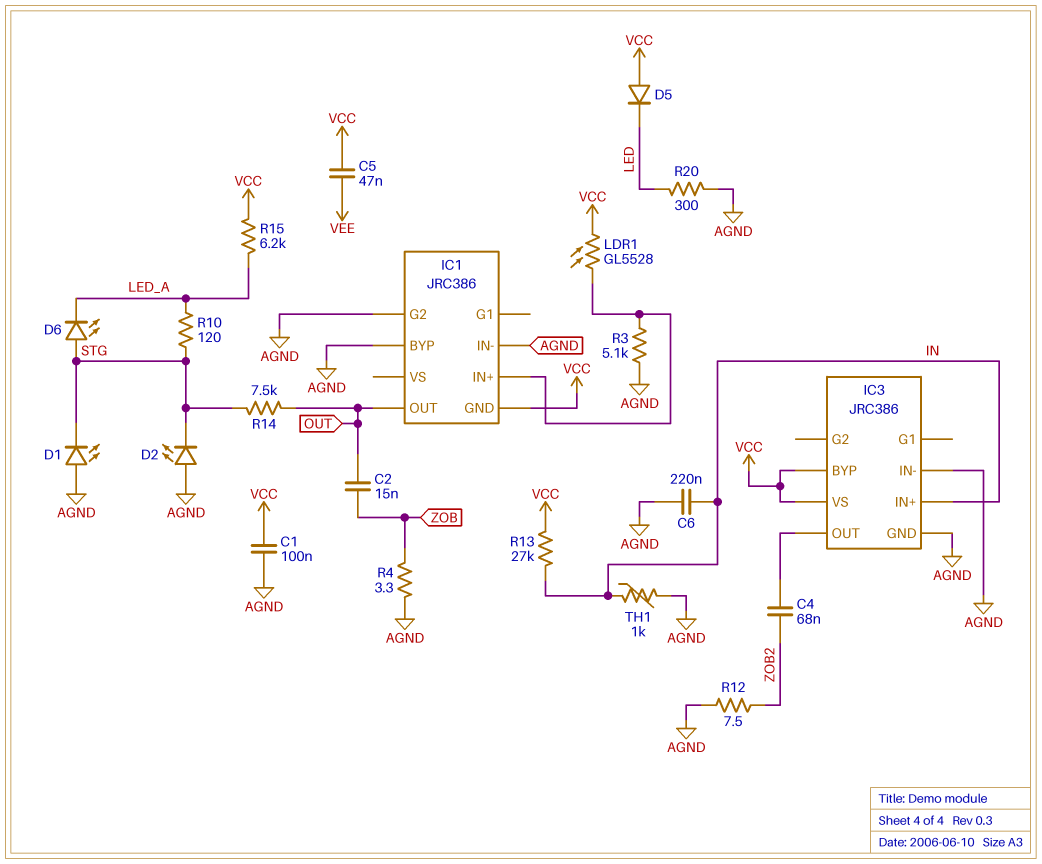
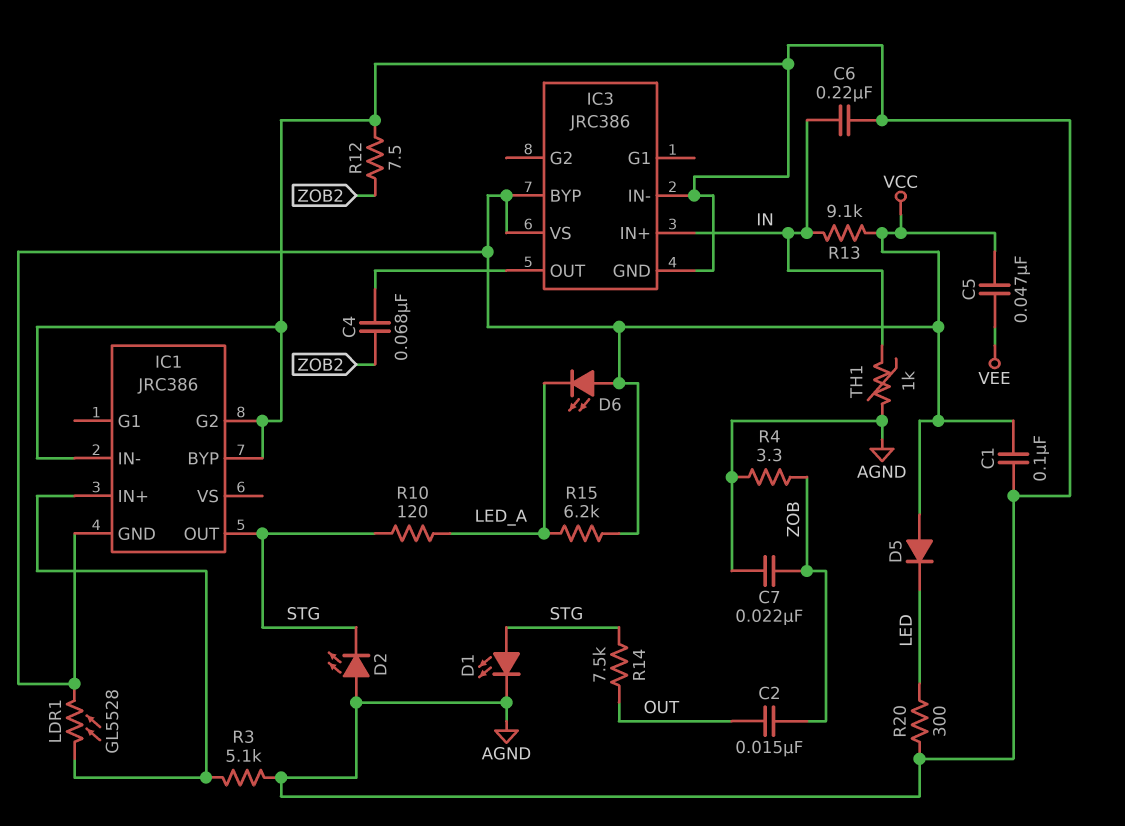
C7: none -> 22nF (AGND, ZOB)
D1: LED (A AGND, K STG) -> LED (A STG, K AGND)
D6: LED (A STG, K LED_A) -> LED (A VCC, K LED_A)
IC1 pin OUT: OUT -> STG
R13: 27k (IN, VCC) -> 9.1k (IN, VCC)

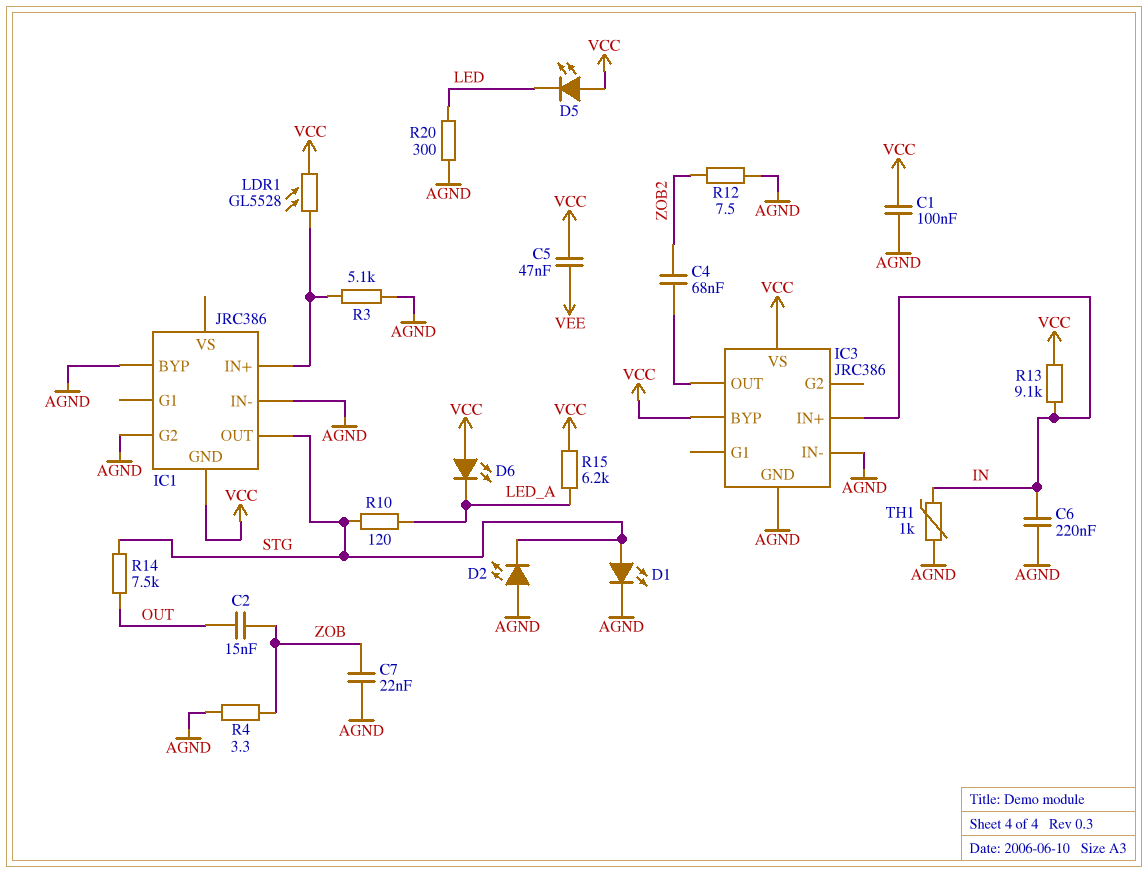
D5: diode (A VCC, K LED) -> LED (A VCC, K LED)

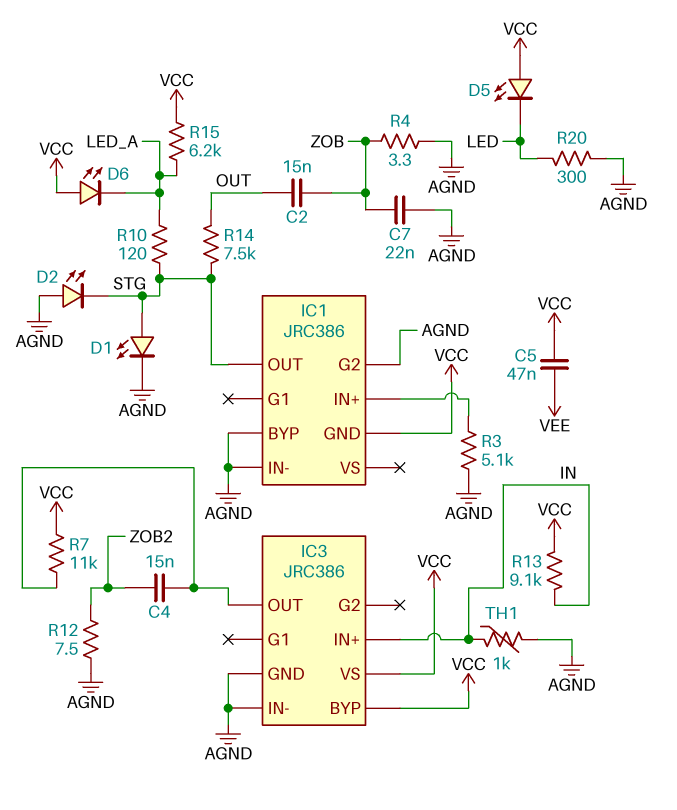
C1: 100nF (AGND, VCC) -> none
C4: 68nF (IC3/OUT, ZOB2) -> 15nF (IC3/OUT, ZOB2)
C6: 220nF (AGND, IN) -> none
LDR1: GL5528 (IC1/IN+, VCC) -> none
R7: none -> 11k (IC3/OUT, VCC)

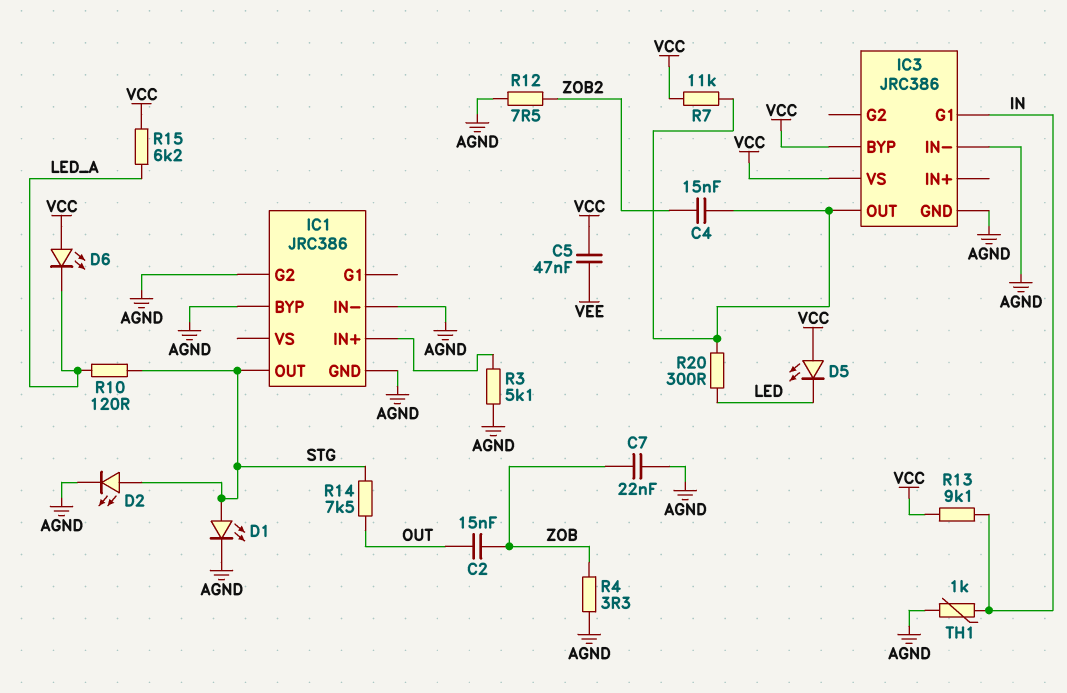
D2: LED (A AGND, K STG) -> LED (A STG, K AGND)
IC1 pin GND: VCC -> AGND
IC3 pin G1: none -> IN
IC3 pin IN+: IN -> none
R20: 300 (AGND, LED) -> 300 (IC3/OUT, LED)

